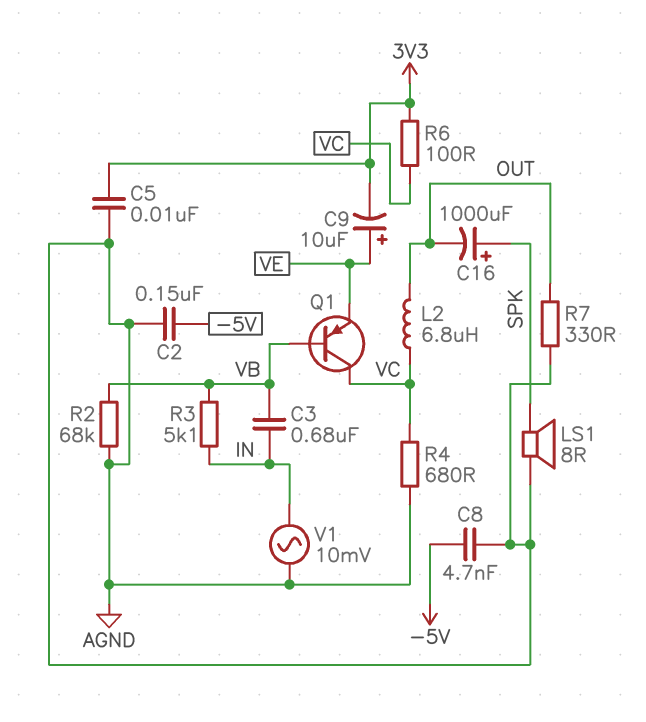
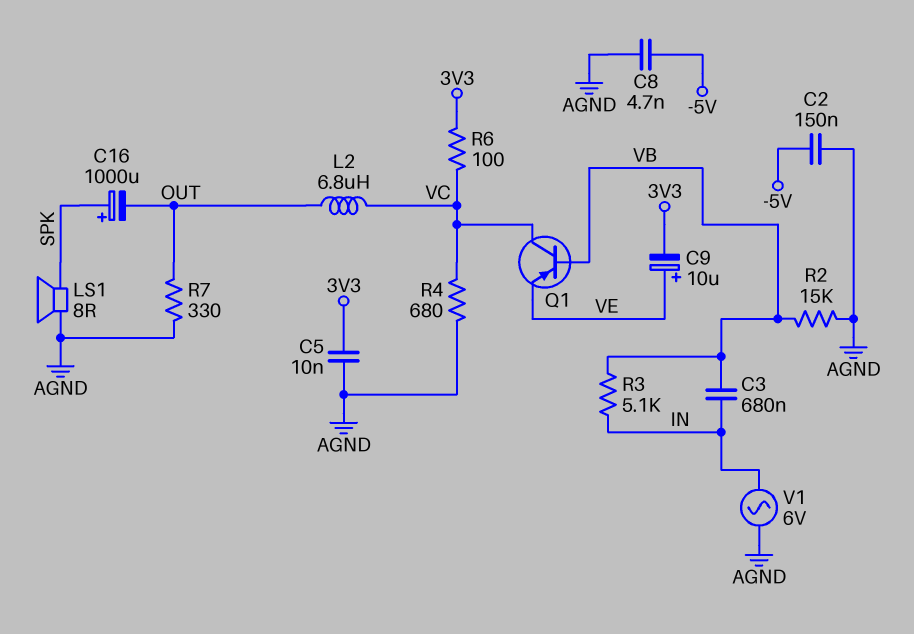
R2: 68k (AGND, VB) -> 15k (AGND, VB)
V1: AC 10mV (AGND, IN) -> AC 6V (AGND, IN)

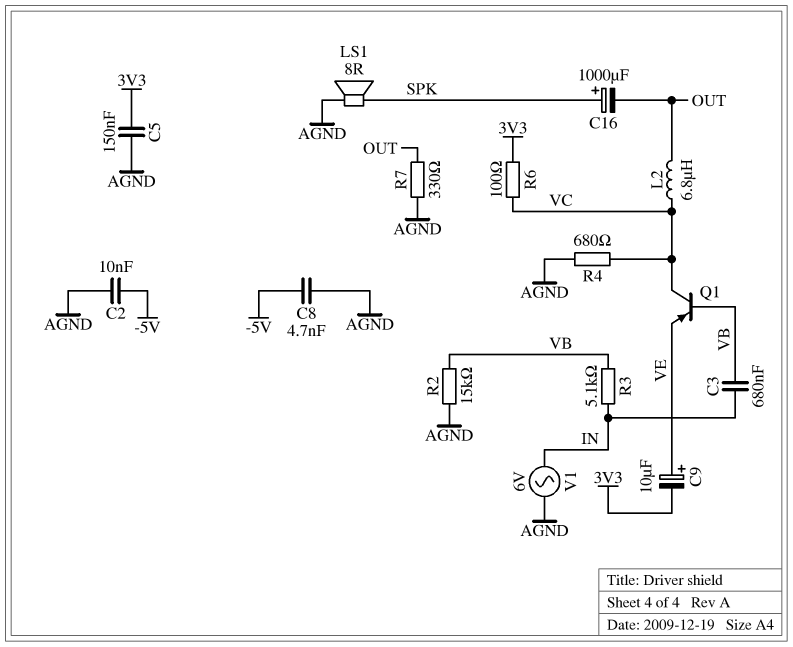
C2: 150nF (-5V, AGND) -> 10nF (-5V, AGND)
C5: 10nF (3V3, AGND) -> 150nF (3V3, AGND)

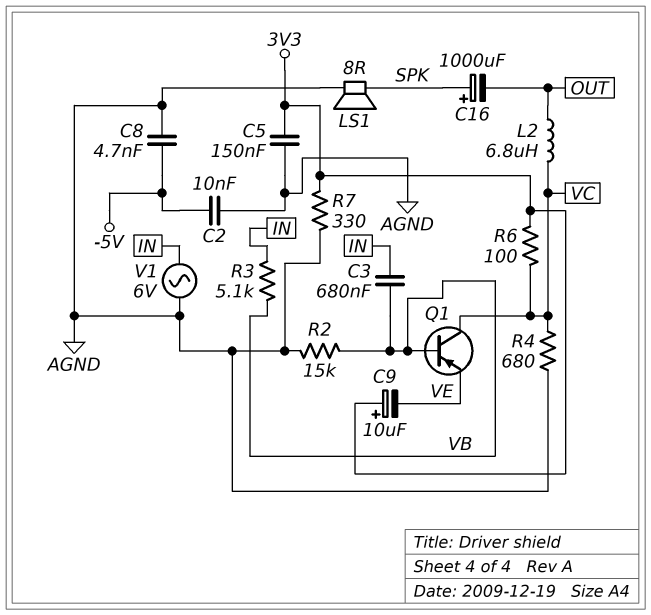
C9: 10uF (plus VE, minus 3V3) -> 10uF (plus 3V3, minus VE)
R7: 330 (AGND, OUT) -> 330 (3V3, AGND)

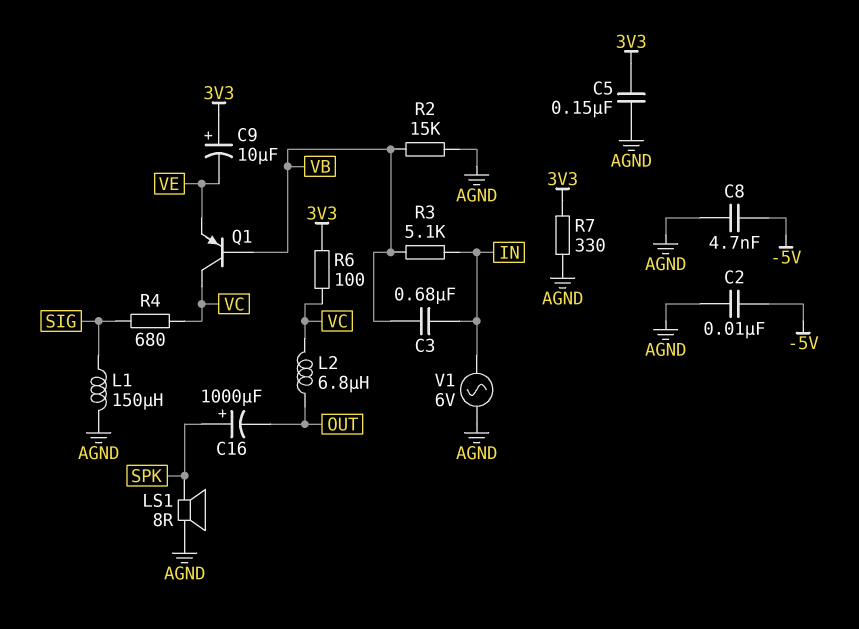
L1: none -> 150uH (AGND, SIG)
R4: 680 (AGND, VC) -> 680 (SIG, VC)

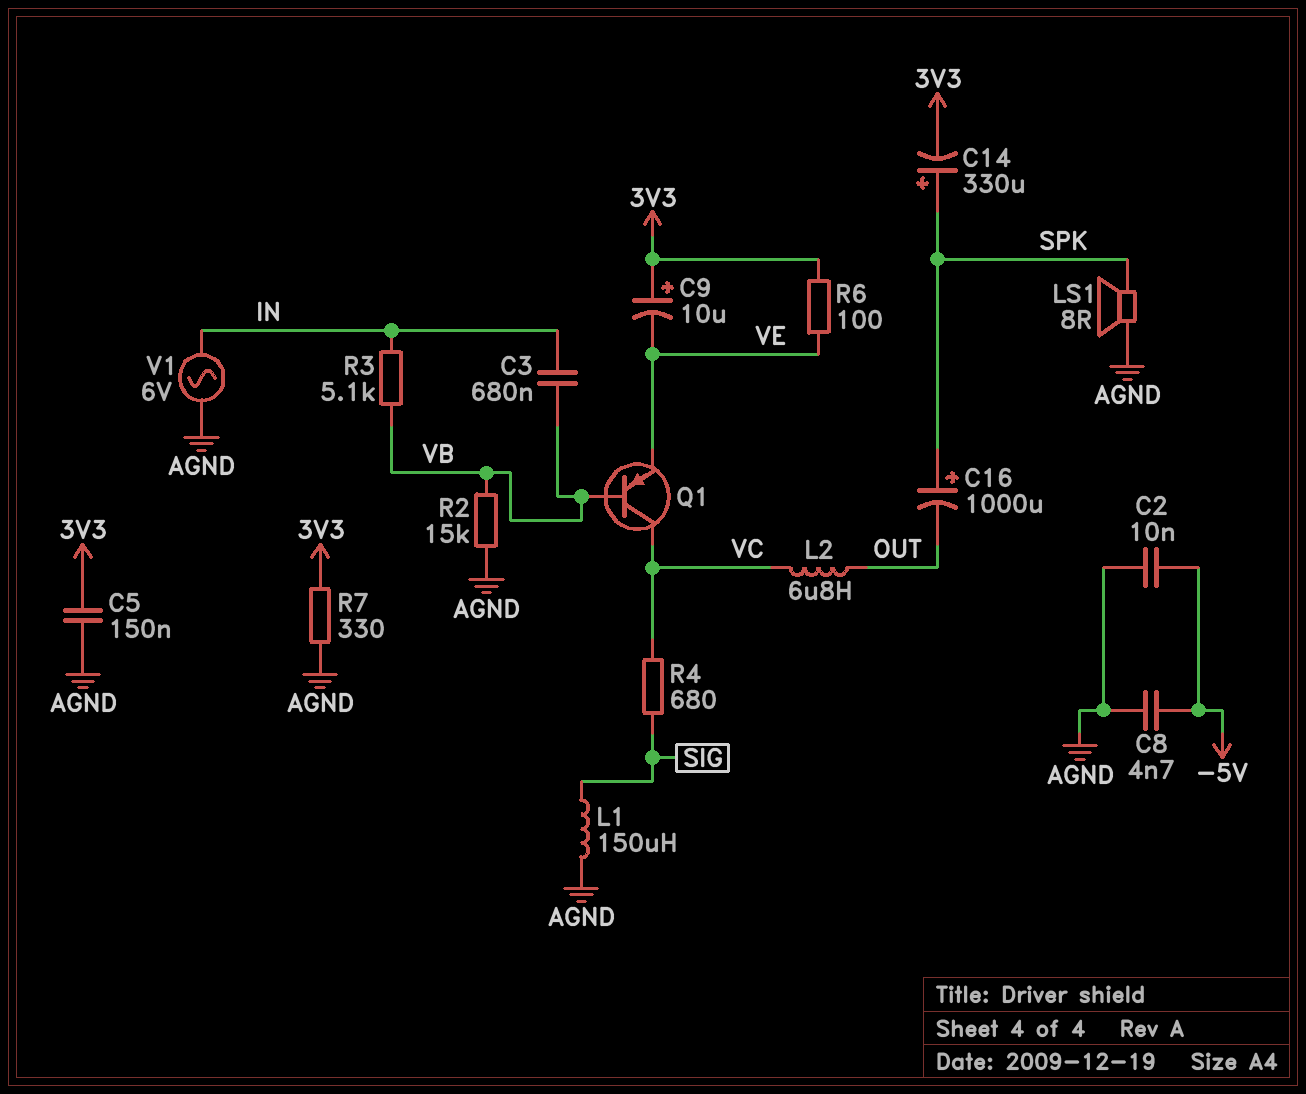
C14: none -> 330uF (plus SPK, minus 3V3)
R6: 100 (3V3, VC) -> 100 (3V3, VE)

